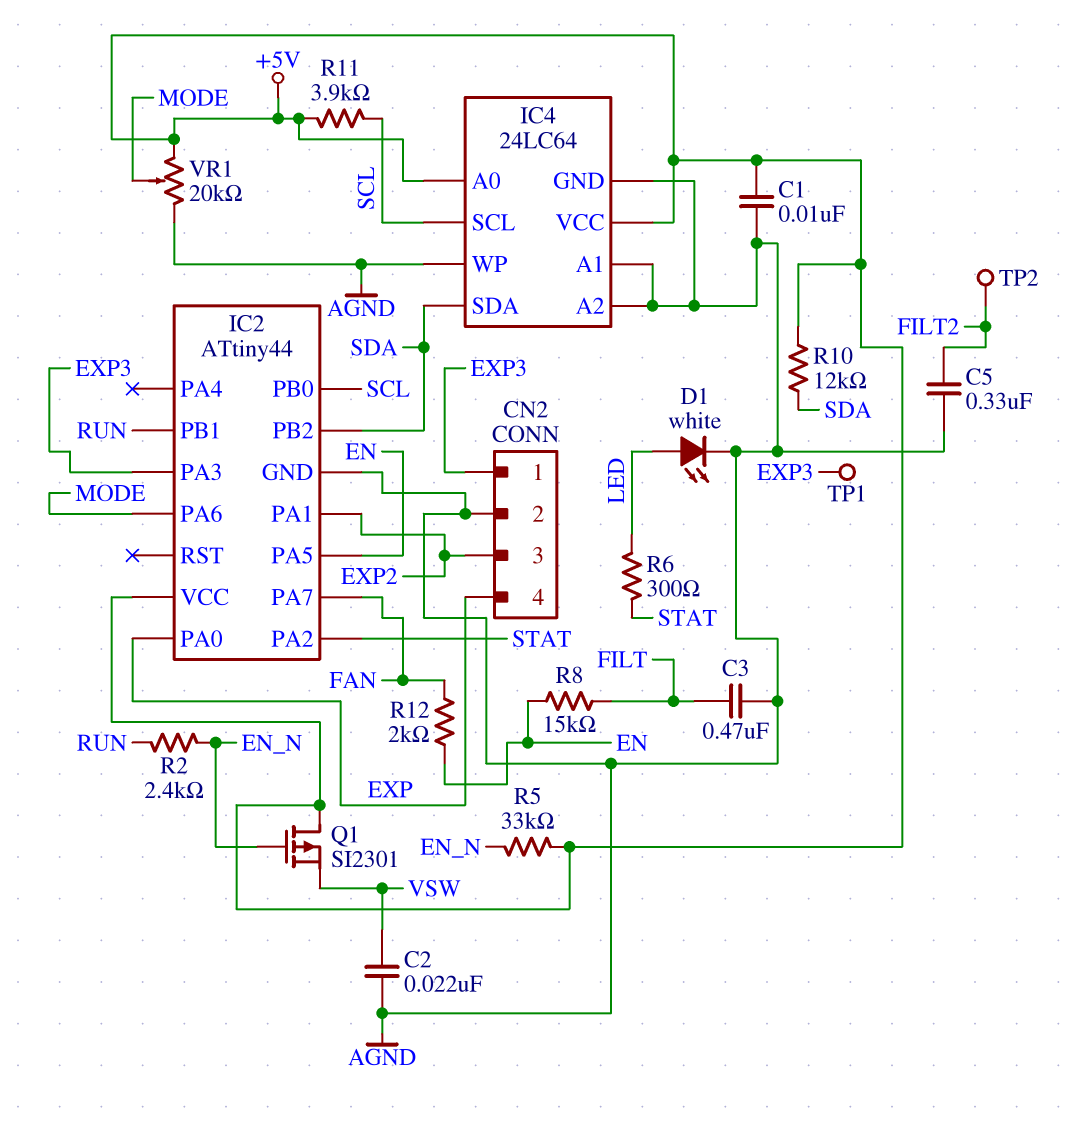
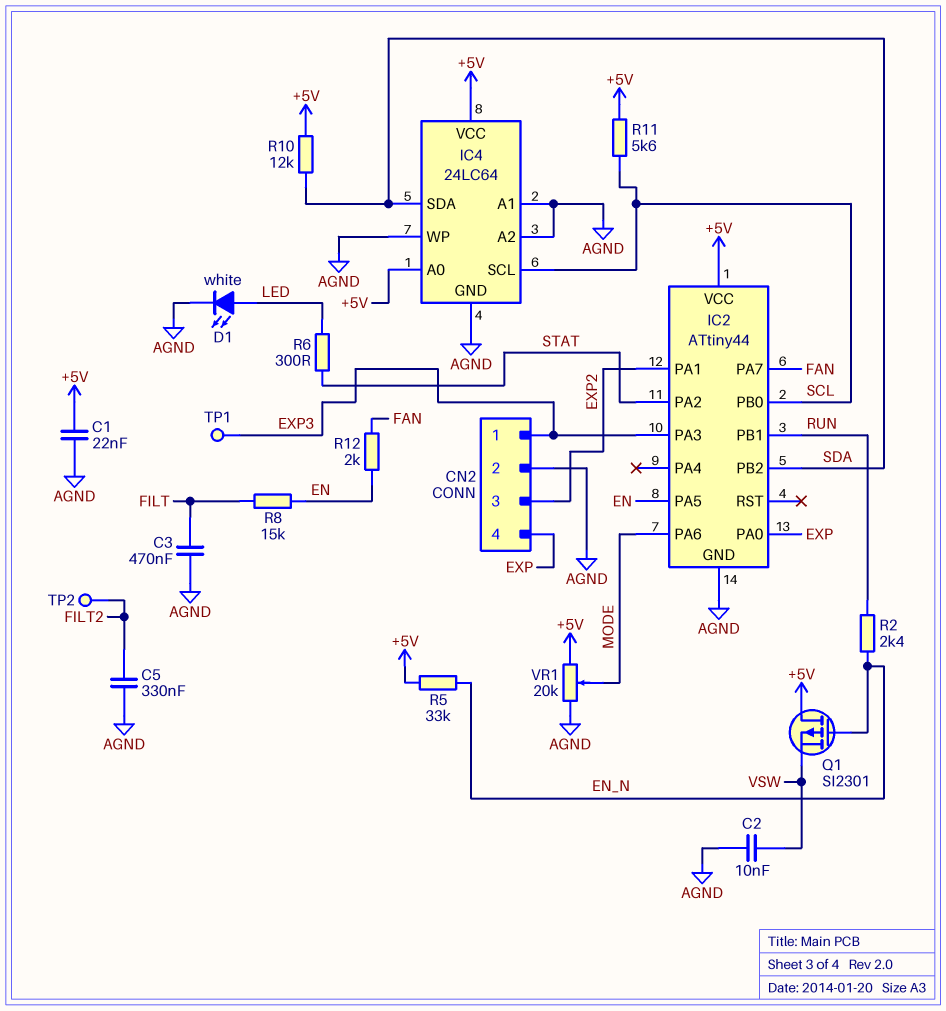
C1: 10nF (+5V, AGND) -> 22nF (+5V, AGND)
C2: 22nF (AGND, VSW) -> 10nF (AGND, VSW)
R11: 3.9k (+5V, SCL) -> 5.6k (+5V, SCL)

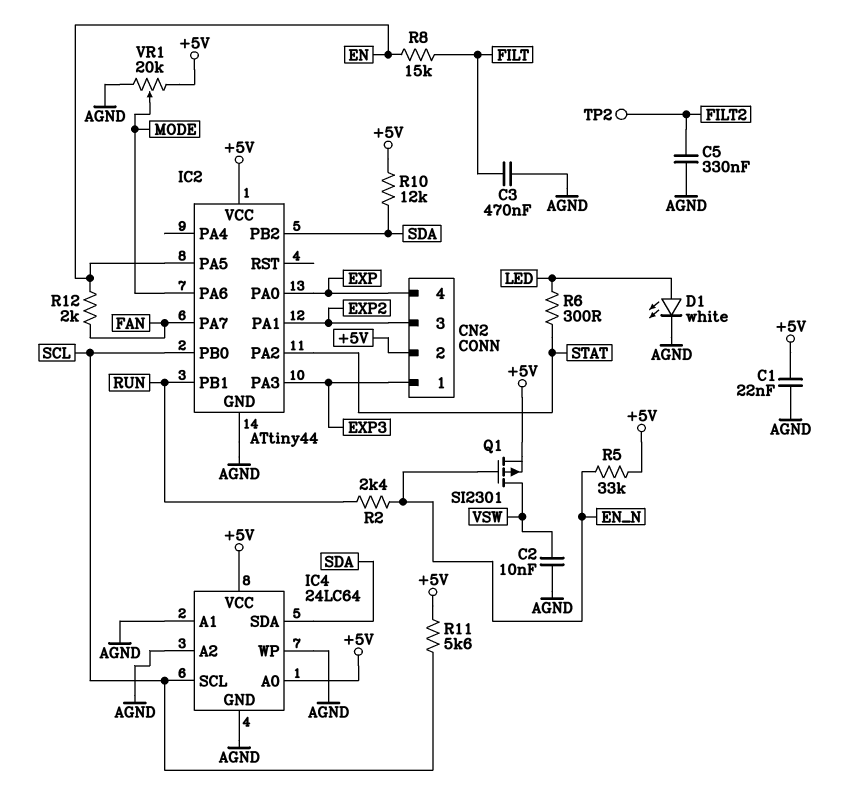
CN2 pin 2: AGND -> +5V
Q1: PMOS SI2301 (G EN_N, D +5V, S VSW) -> PMOS SI2301 (G EN_N, D VSW, S +5V)
TP1: test point (EXP3) -> none

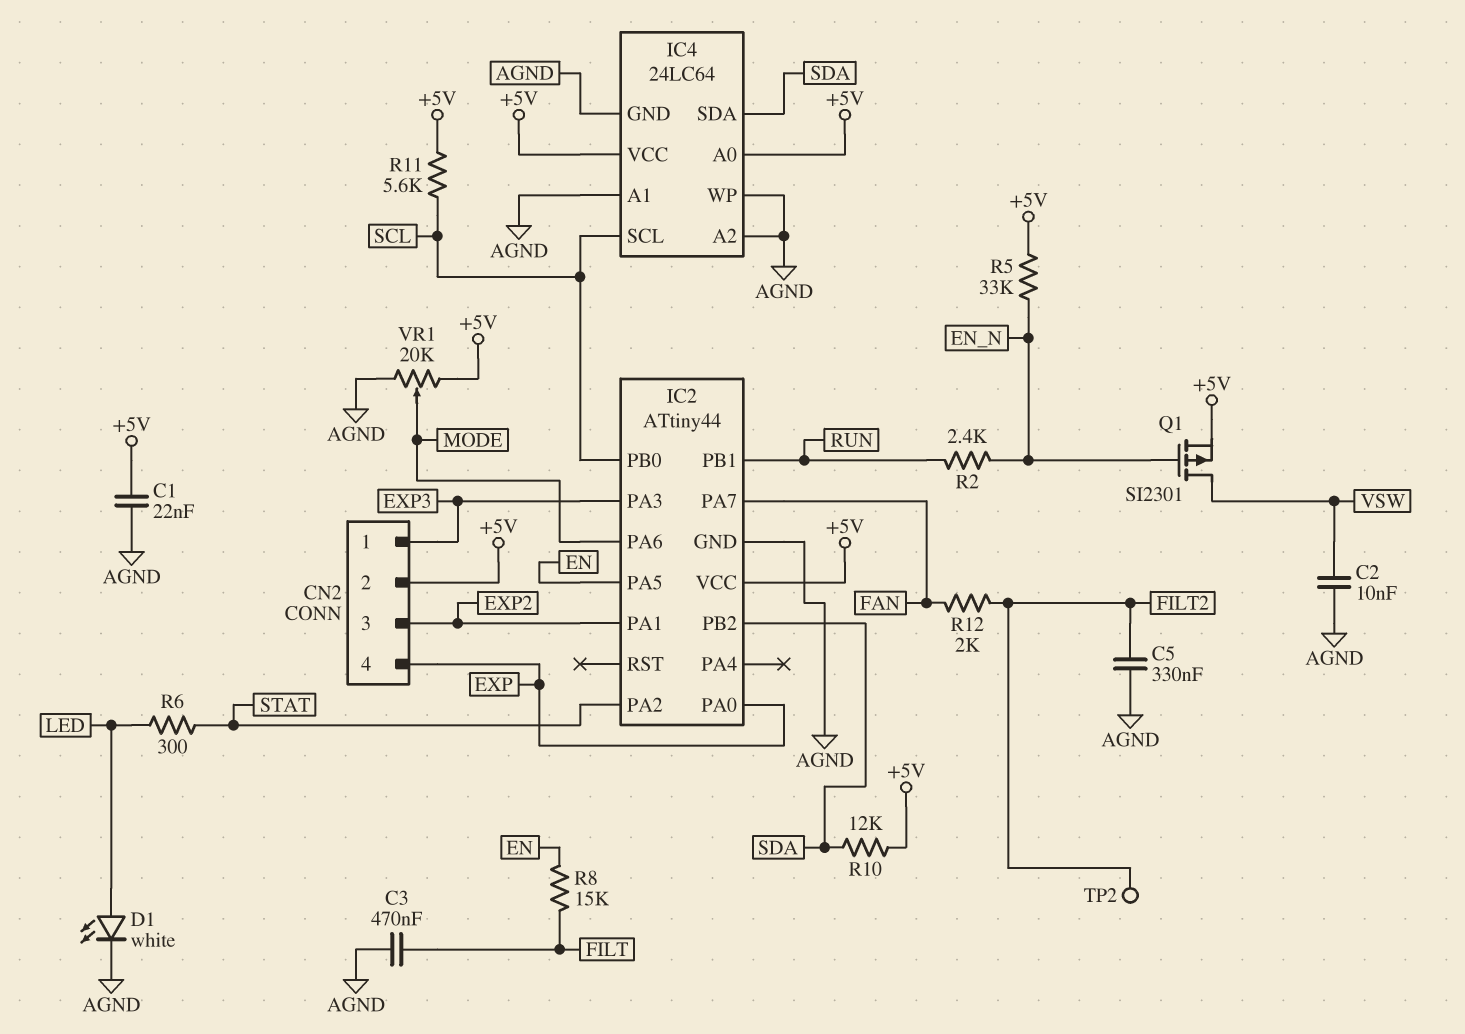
R12: 2k (EN, FAN) -> 2k (FAN, FILT2)

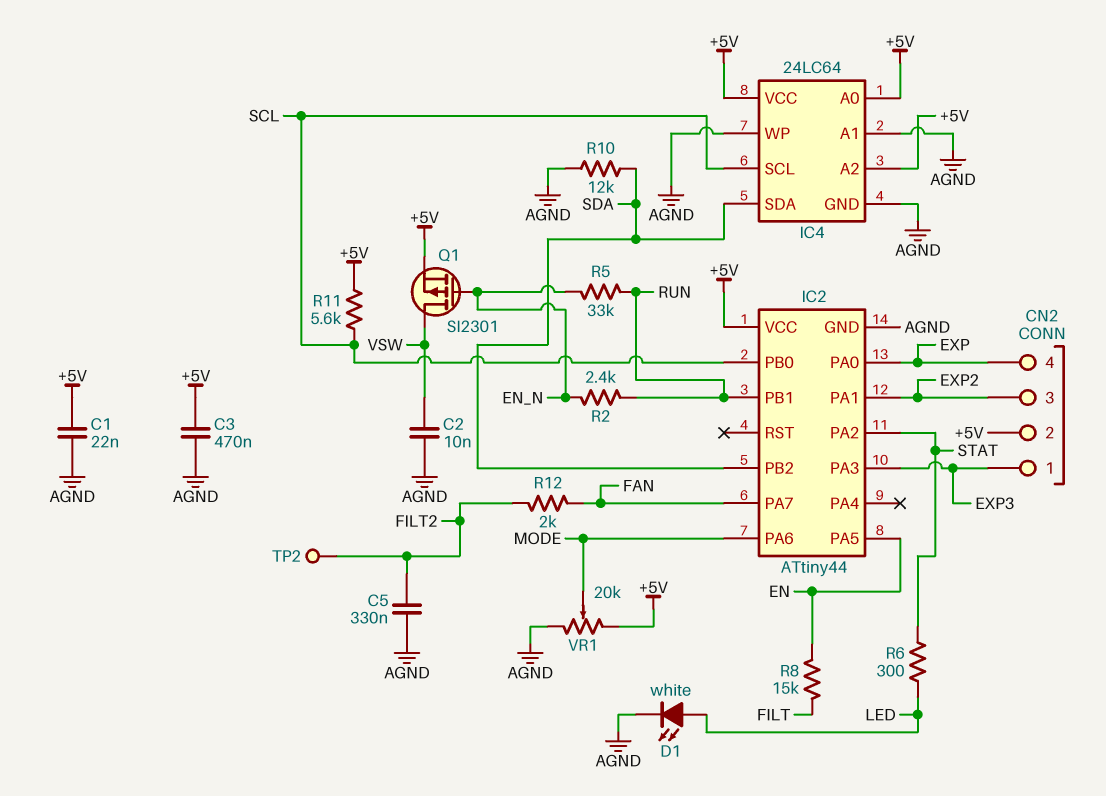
C3: 470nF (AGND, FILT) -> 470nF (+5V, AGND)
IC4 pin A2: AGND -> +5V
R5: 33k (+5V, EN_N) -> 33k (EN_N, RUN)
R10: 12k (+5V, SDA) -> 12k (AGND, SDA)

